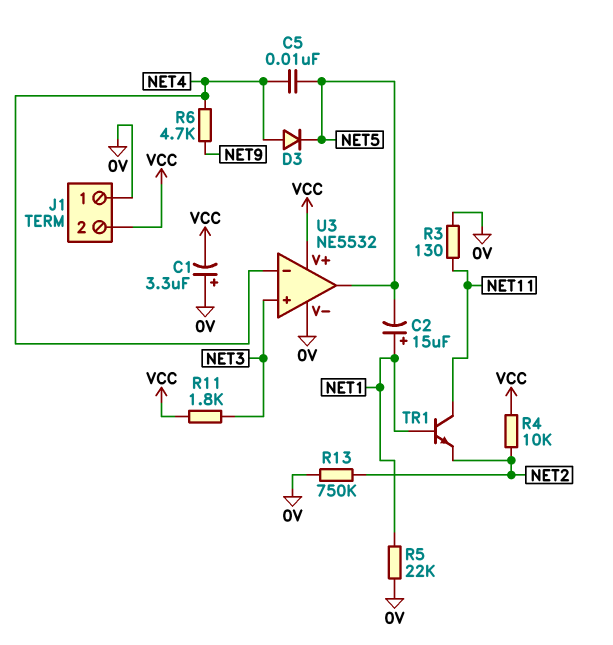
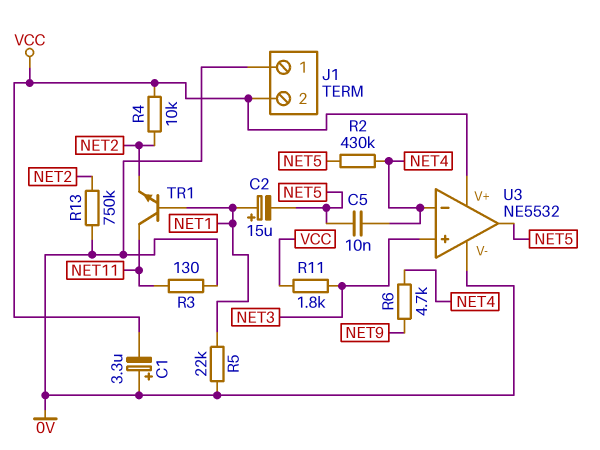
D3: diode (A NET4, K NET5) -> none
R2: none -> 430k (NET4, NET5)

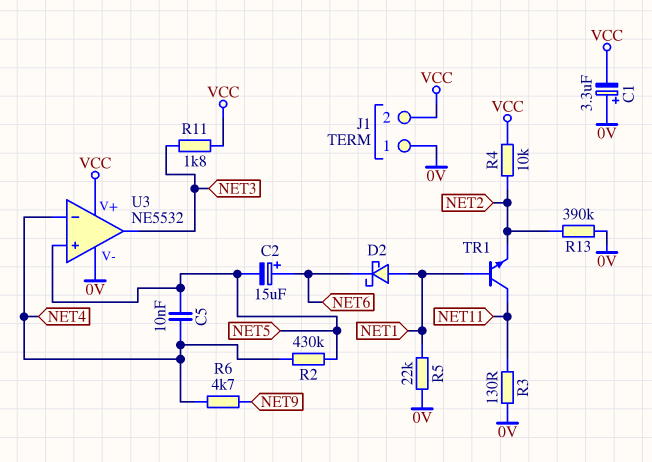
C2: 15uF (plus NET1, minus NET5) -> 15uF (plus NET6, minus NET5)
D2: none -> schottky (A NET1, K NET6)
R13: 750k (0V, NET2) -> 390k (0V, NET2)
U3 pin in+: NET3 -> NET5
U3 pin out: NET5 -> NET3

